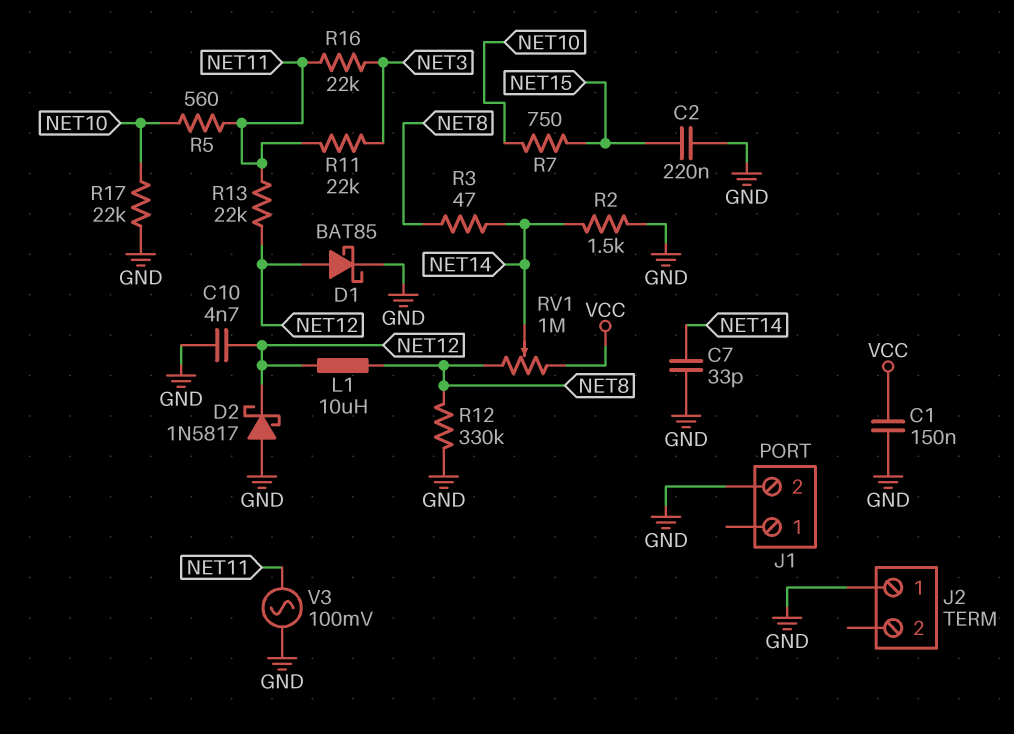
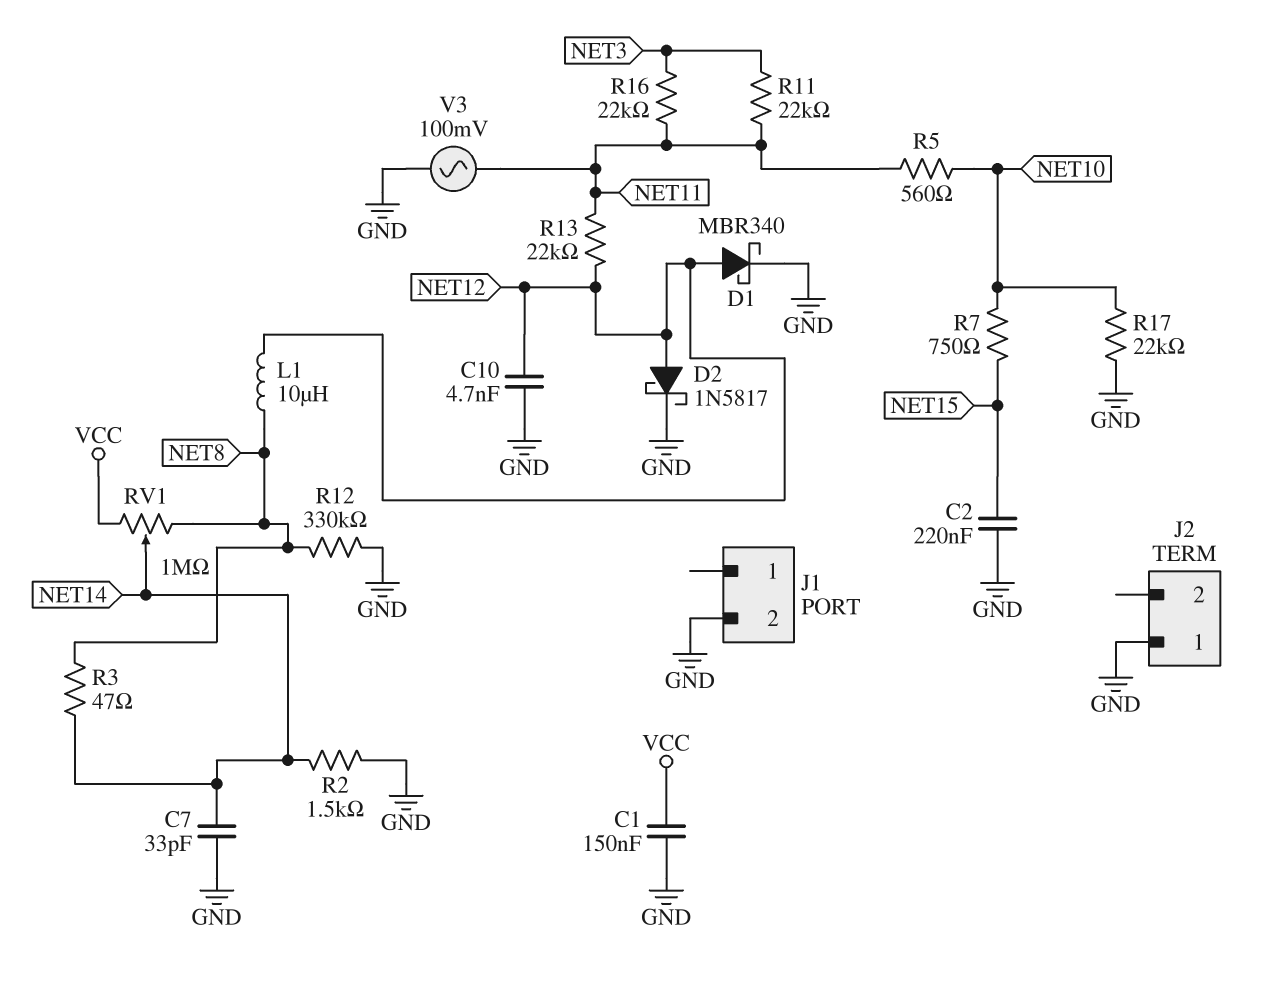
D1: schottky BAT85 (A NET12, K GND) -> schottky MBR340 (A NET12, K GND)
D2: schottky 1N5817 (A GND, K NET12) -> schottky 1N5817 (A NET12, K GND)

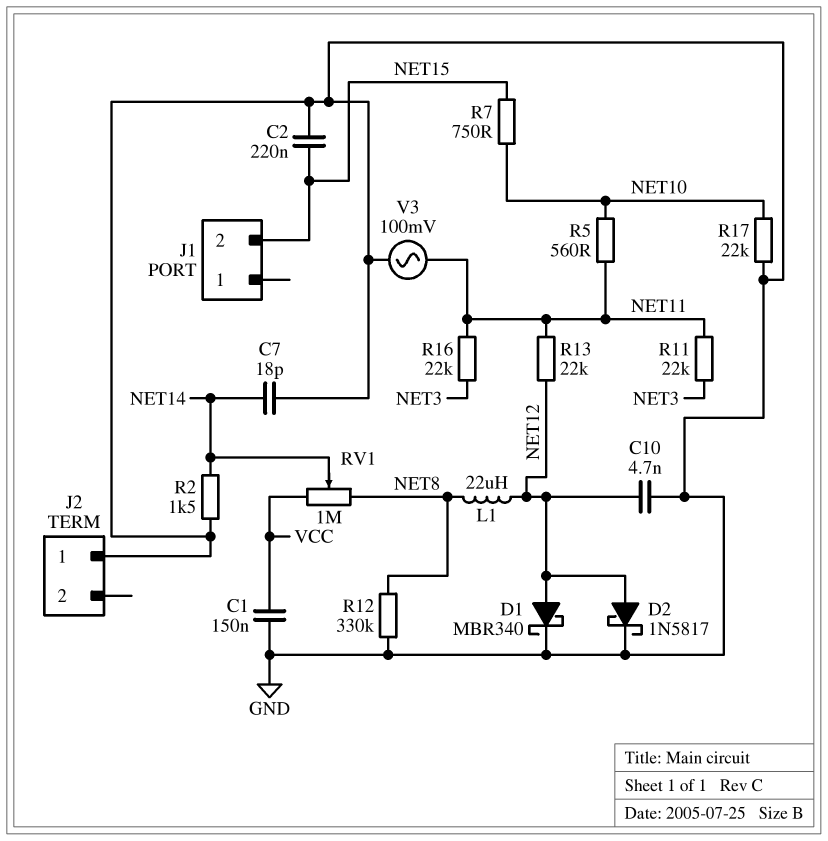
C7: 33pF (GND, NET14) -> 18pF (GND, NET14)
J1 pin 2: GND -> NET15
L1: 10uH (NET8, NET12) -> 22uH (NET8, NET12)
R3: 47 (NET8, NET14) -> none

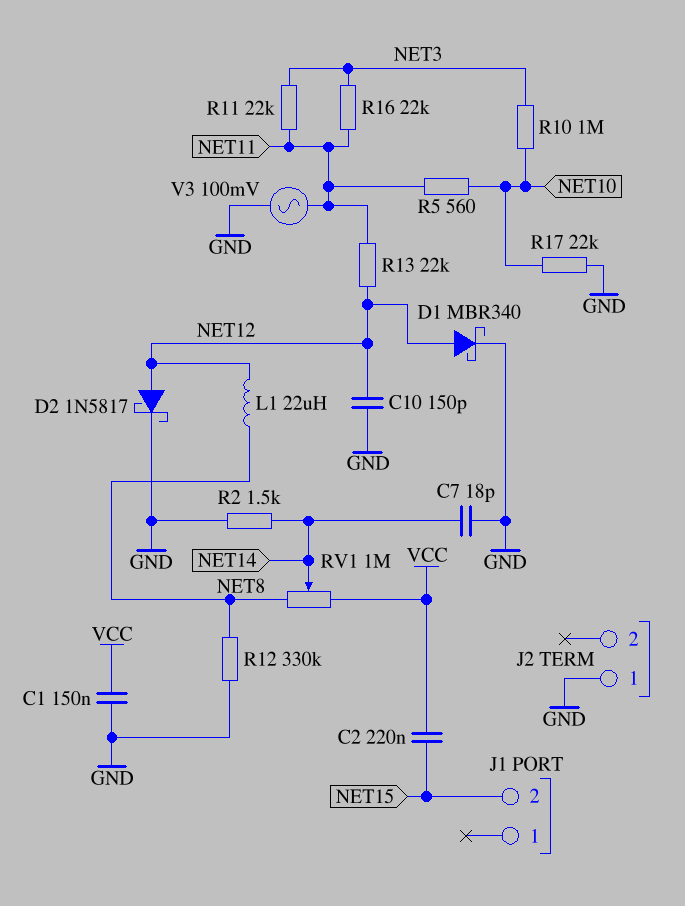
C2: 220nF (GND, NET15) -> 220nF (NET15, VCC)
C10: 4.7nF (GND, NET12) -> 150pF (GND, NET12)
R7: 750 (NET10, NET15) -> none
R10: none -> 1M (NET3, NET10)

